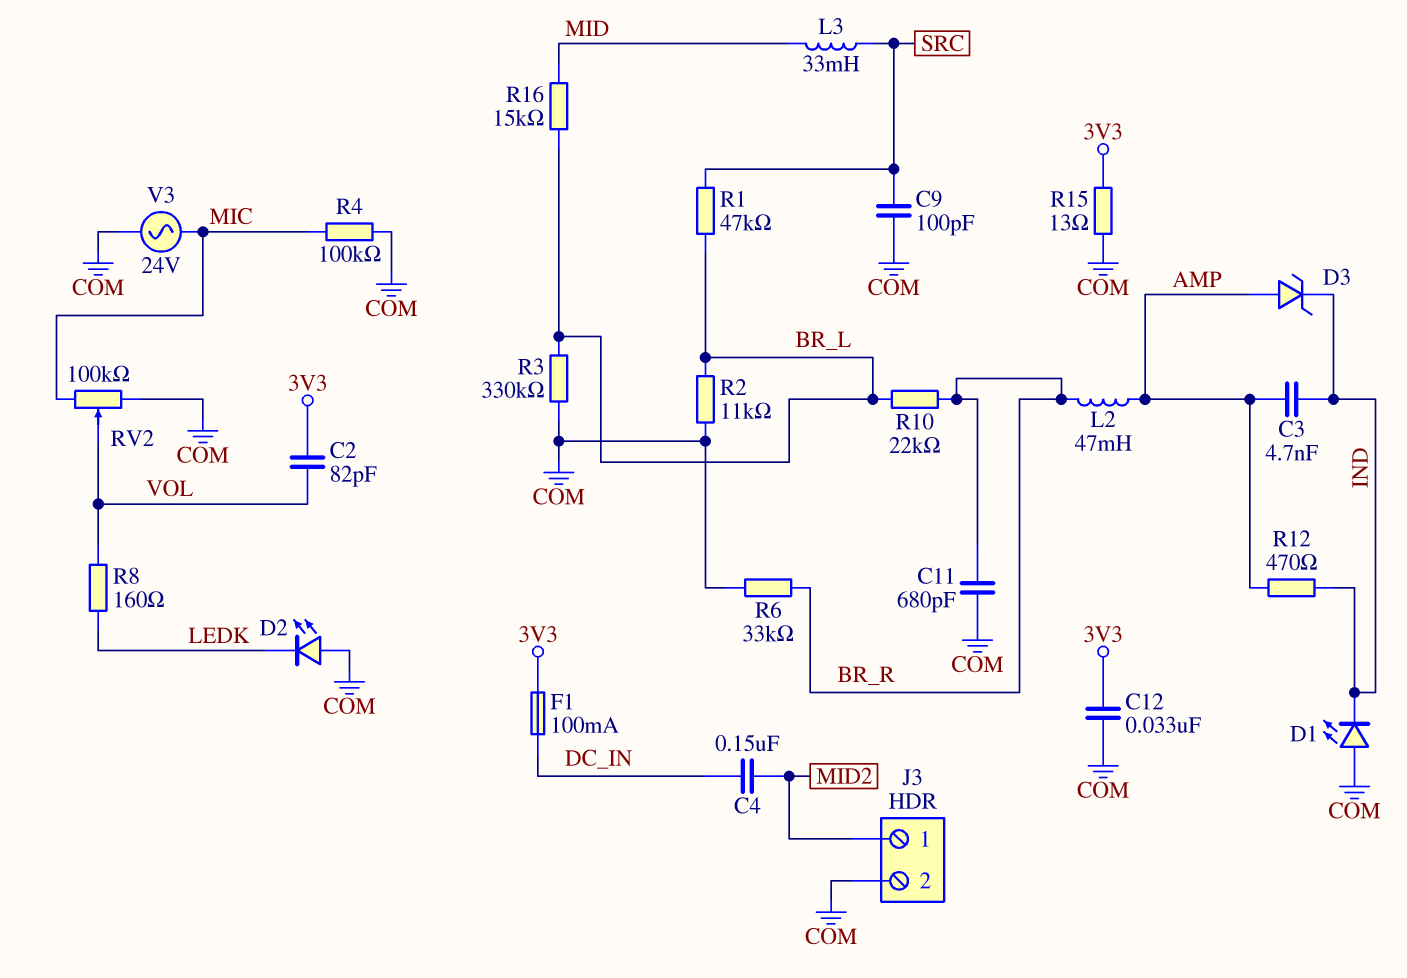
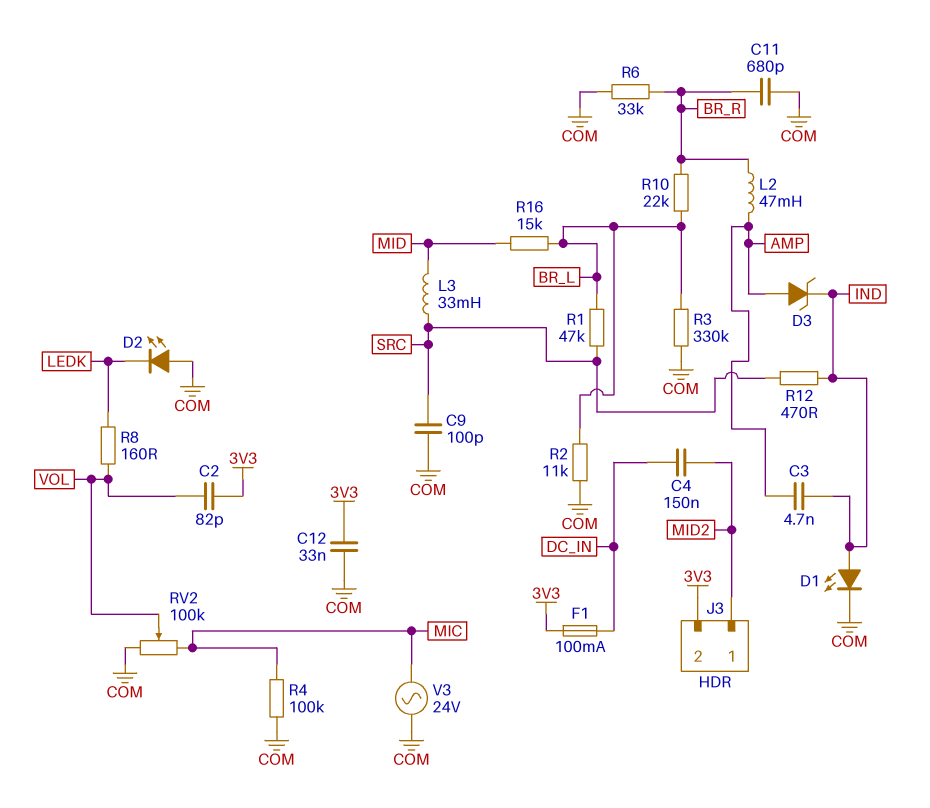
D1: LED (A COM, K IND) -> LED (A IND, K COM)
J3 pin 2: COM -> 3V3
R12: 470 (AMP, IND) -> 470 (IND, SRC)
R15: 13 (3V3, COM) -> none

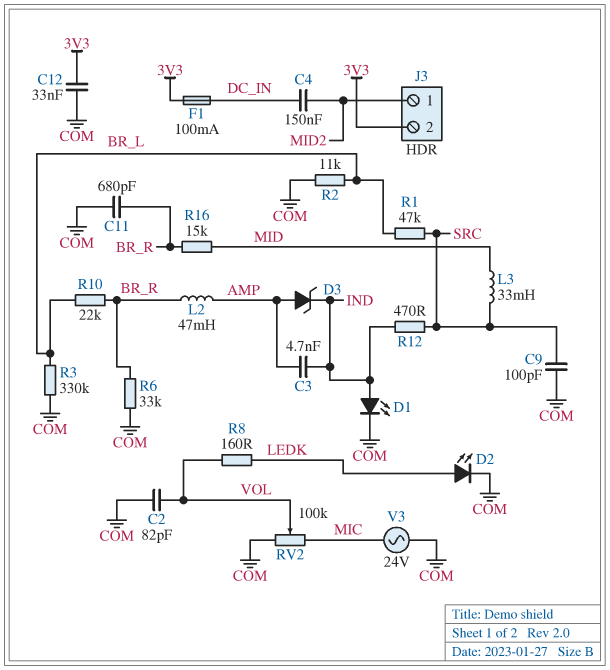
C2: 82pF (3V3, VOL) -> 82pF (COM, VOL)
D2: LED (A COM, K LEDK) -> LED (A LEDK, K COM)
R4: 100k (COM, MIC) -> none
R16: 15k (BR_L, MID) -> 15k (BR_R, MID)

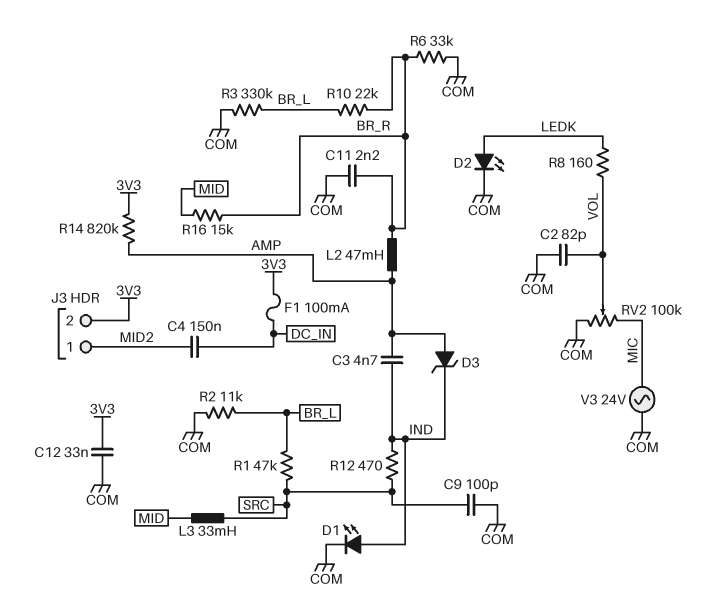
C11: 680pF (BR_R, COM) -> 2.2nF (BR_R, COM)
R14: none -> 820k (3V3, AMP)

